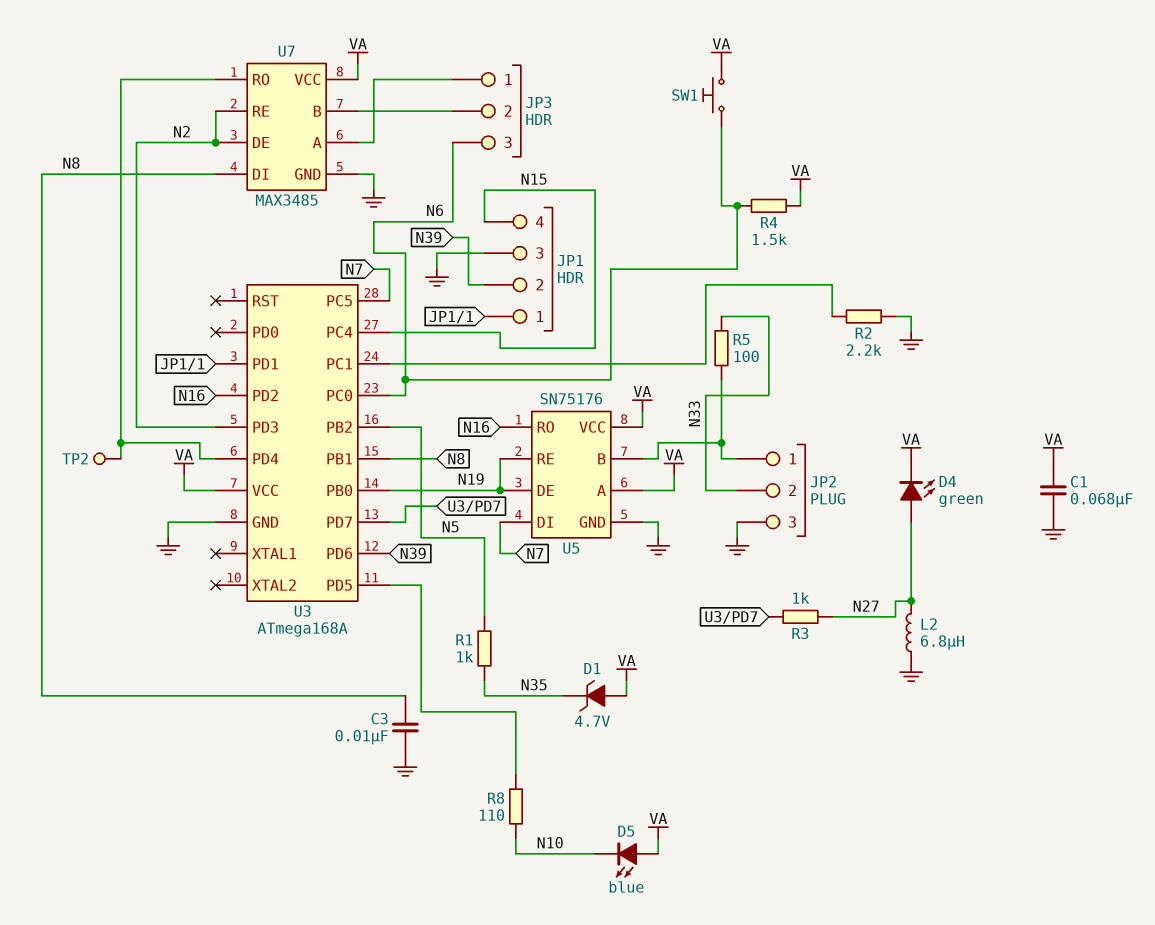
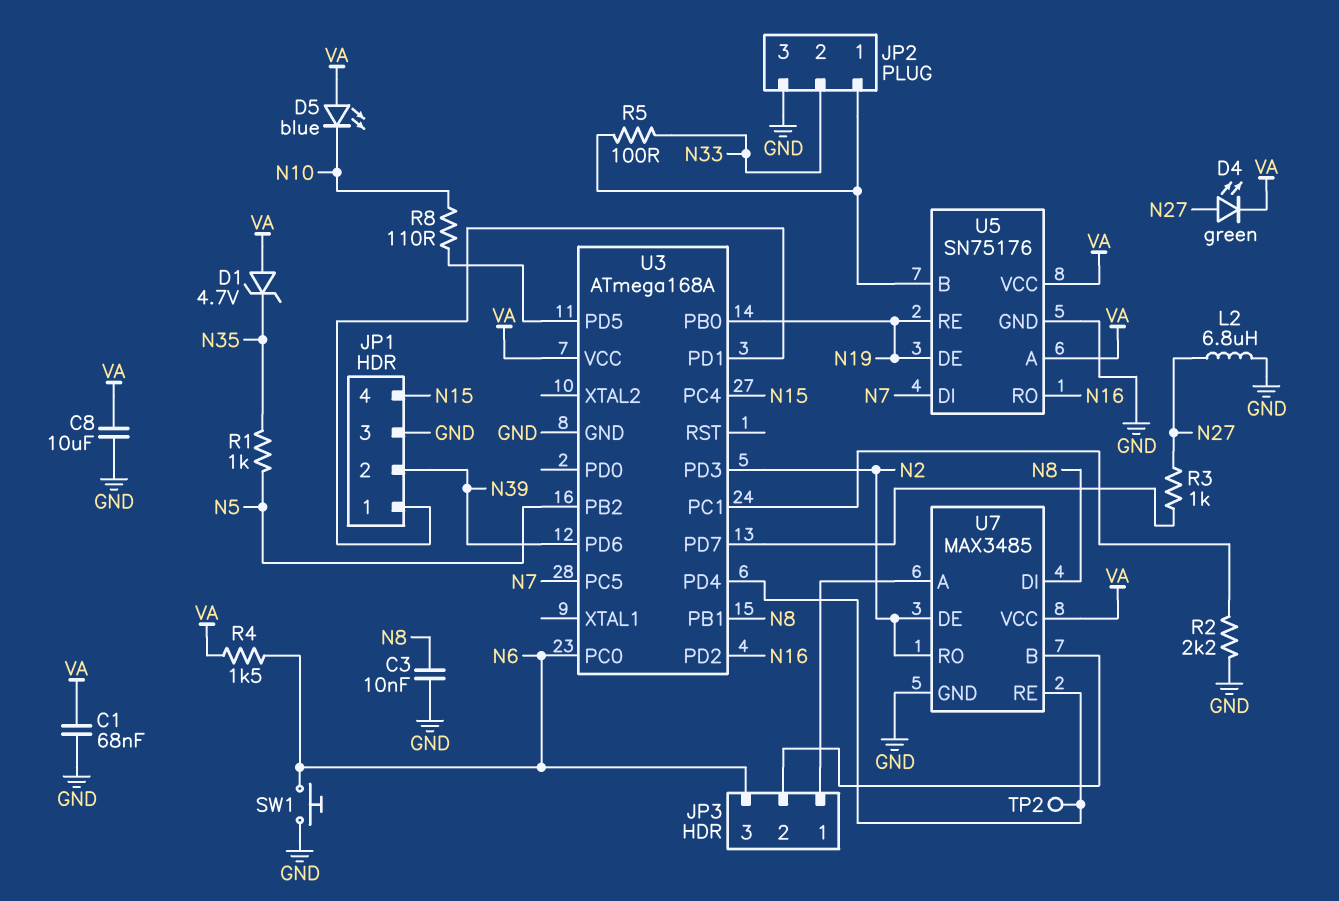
C8: none -> 10uF (GND, VA)
SW1: button (N6, VA) -> button (GND, N6)
U7 pin RE: N2 -> U3/PD4
U7 pin RO: U3/PD4 -> N2

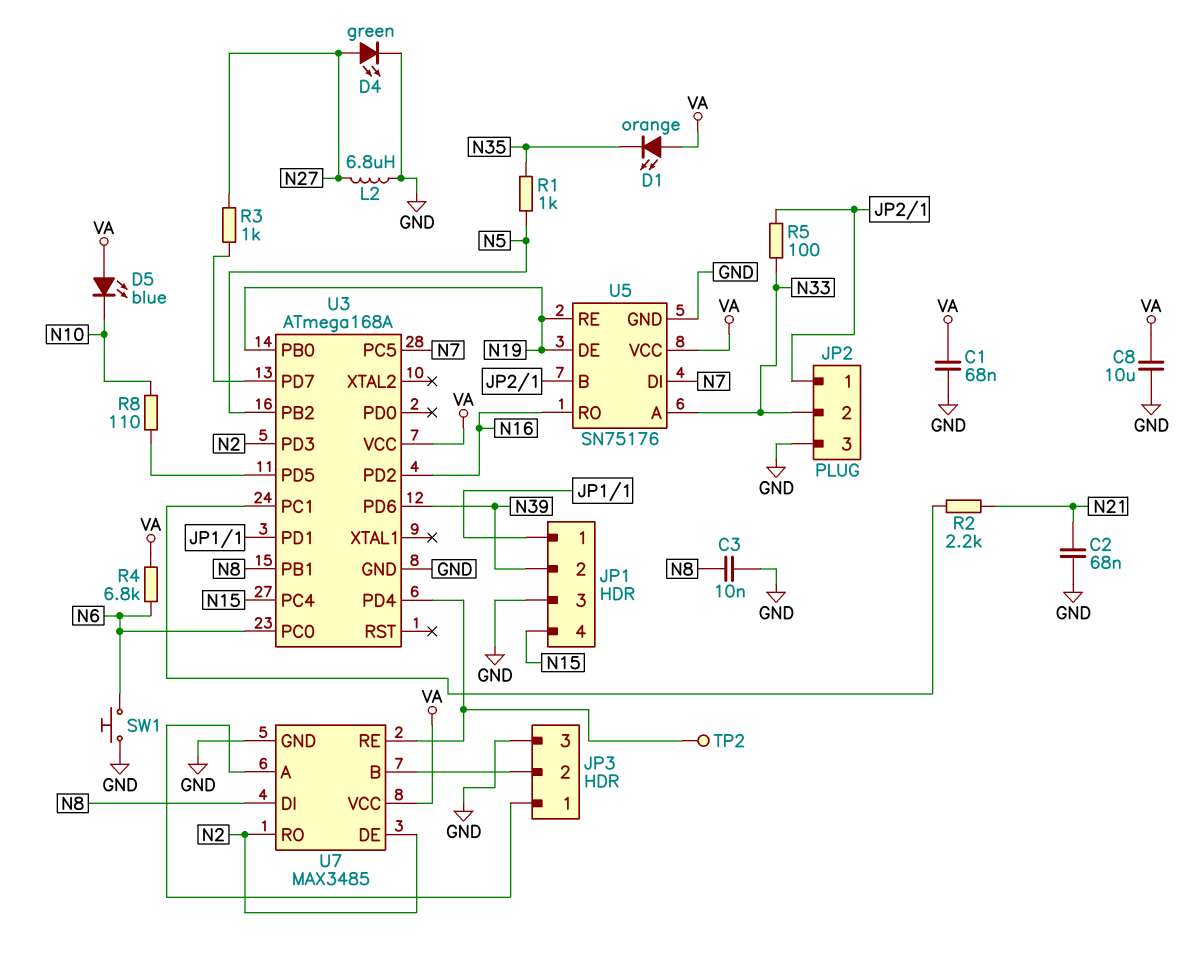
C2: none -> 68nF (GND, N21)
D1: zener 4.7V (A VA, K N35) -> LED orange (A VA, K N35)
D4: LED green (A N27, K VA) -> LED green (A N27, K GND)
JP3 pin 3: N6 -> GND
R2: 2.2k (GND, U3/PC1) -> 2.2k (N21, U3/PC1)
R4: 1.5k (N6, VA) -> 6.8k (N6, VA)
U5 pin A: VA -> N33

